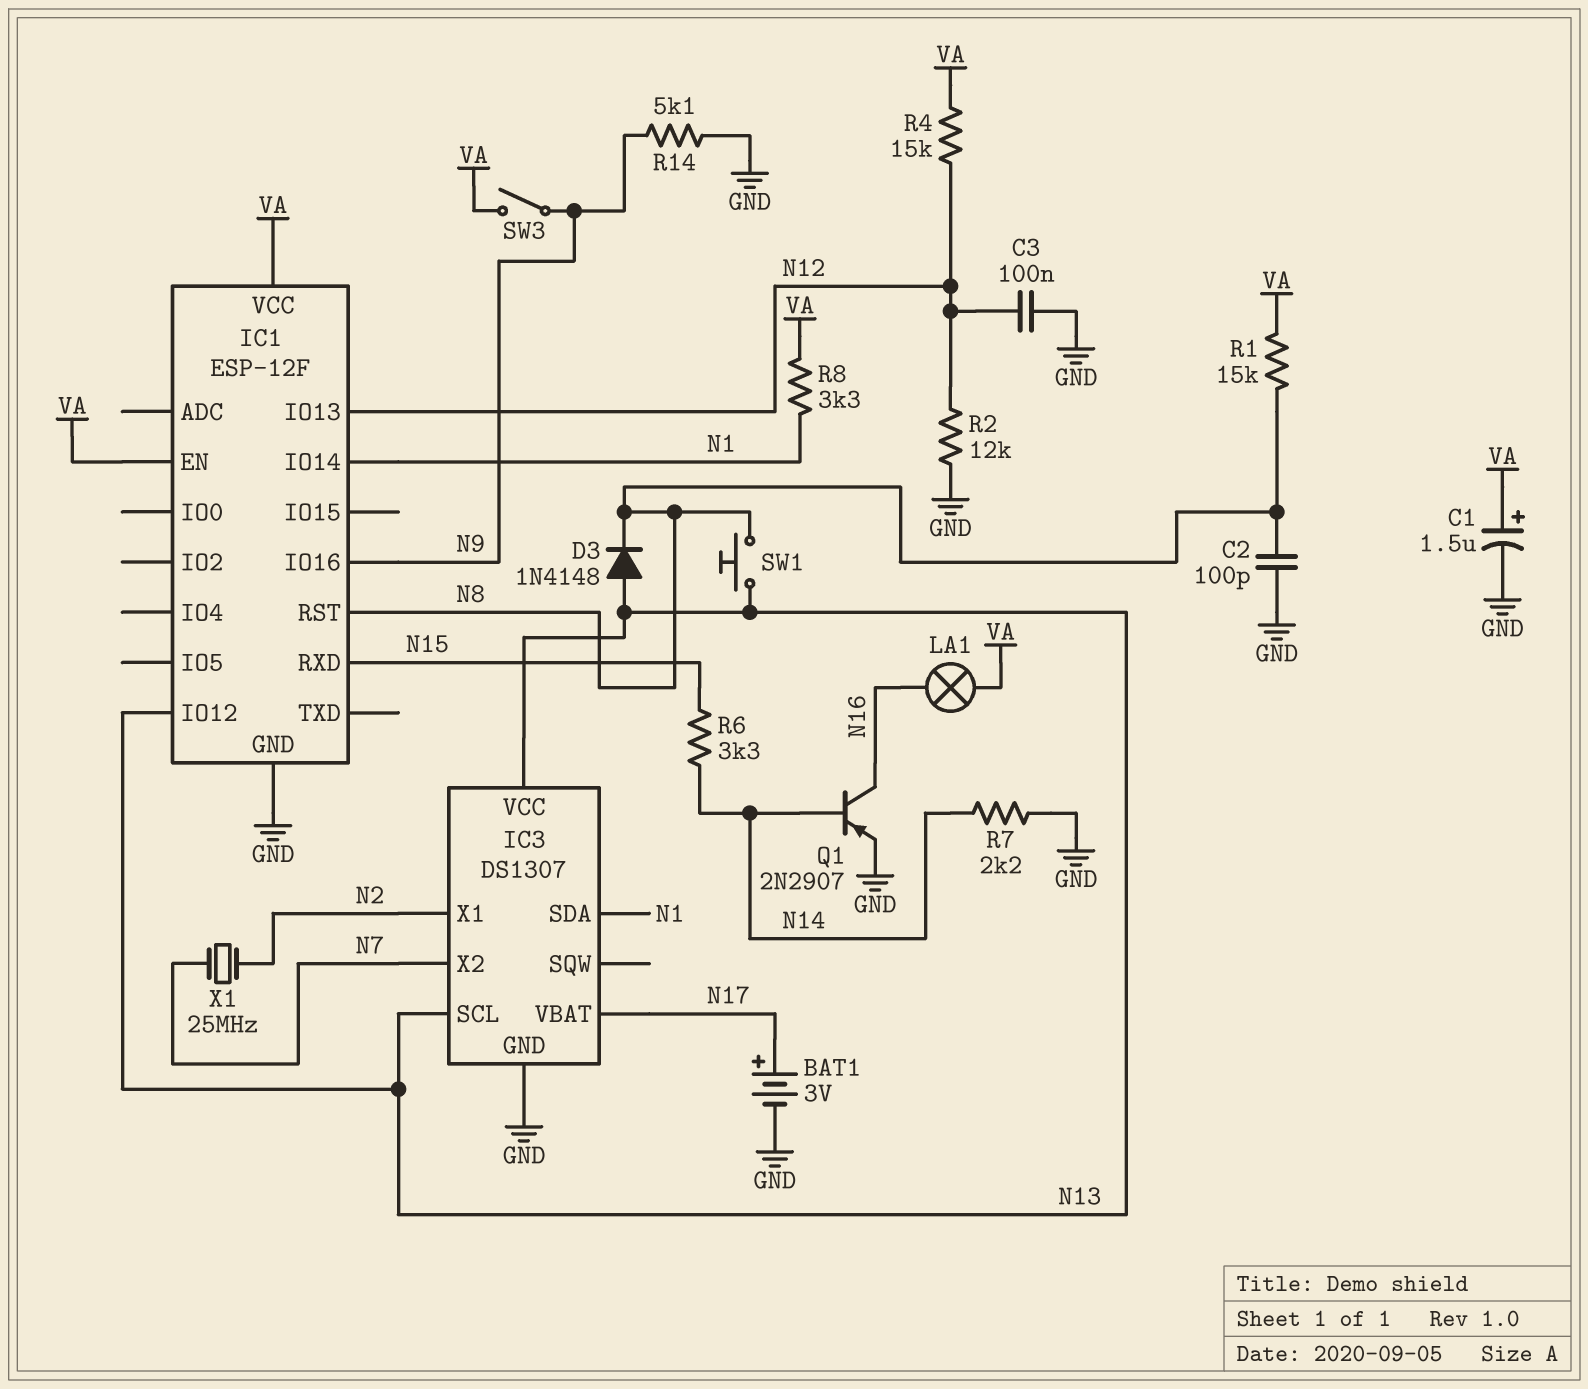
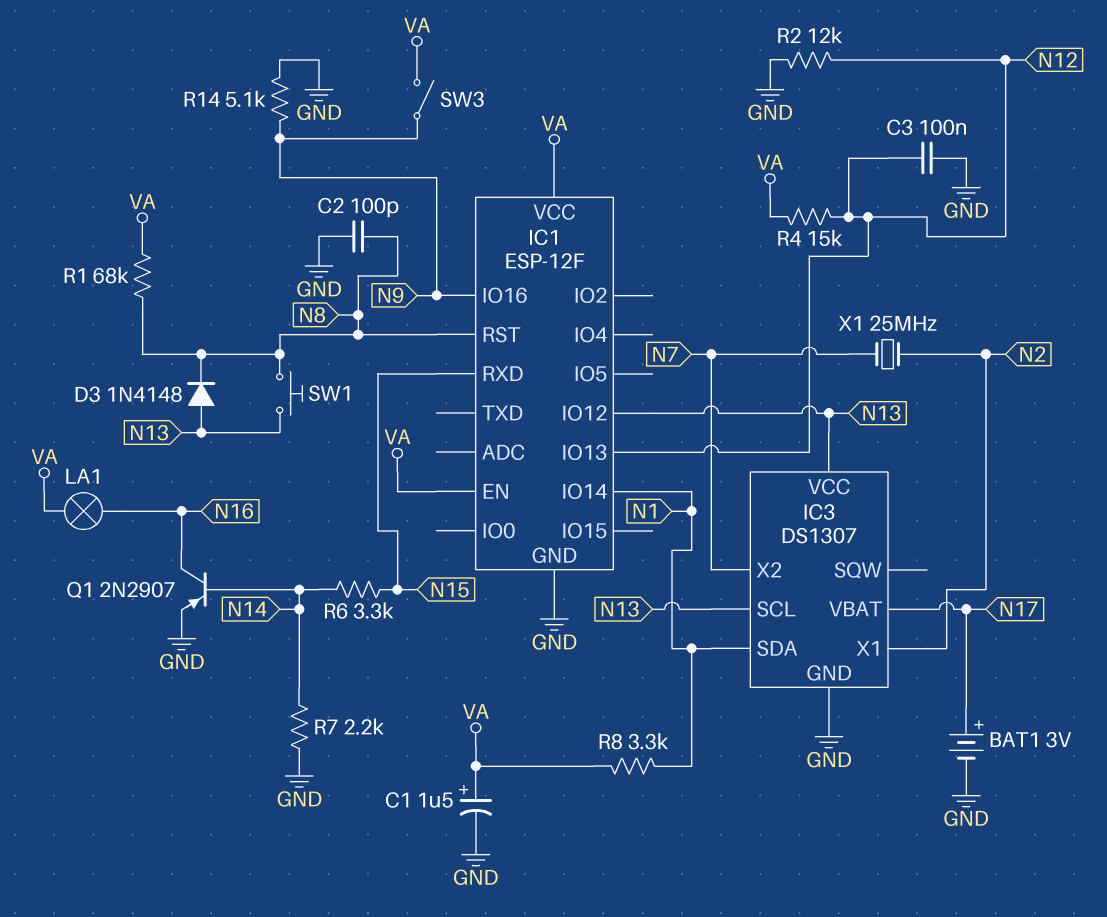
R1: 15k (N8, VA) -> 68k (N8, VA)

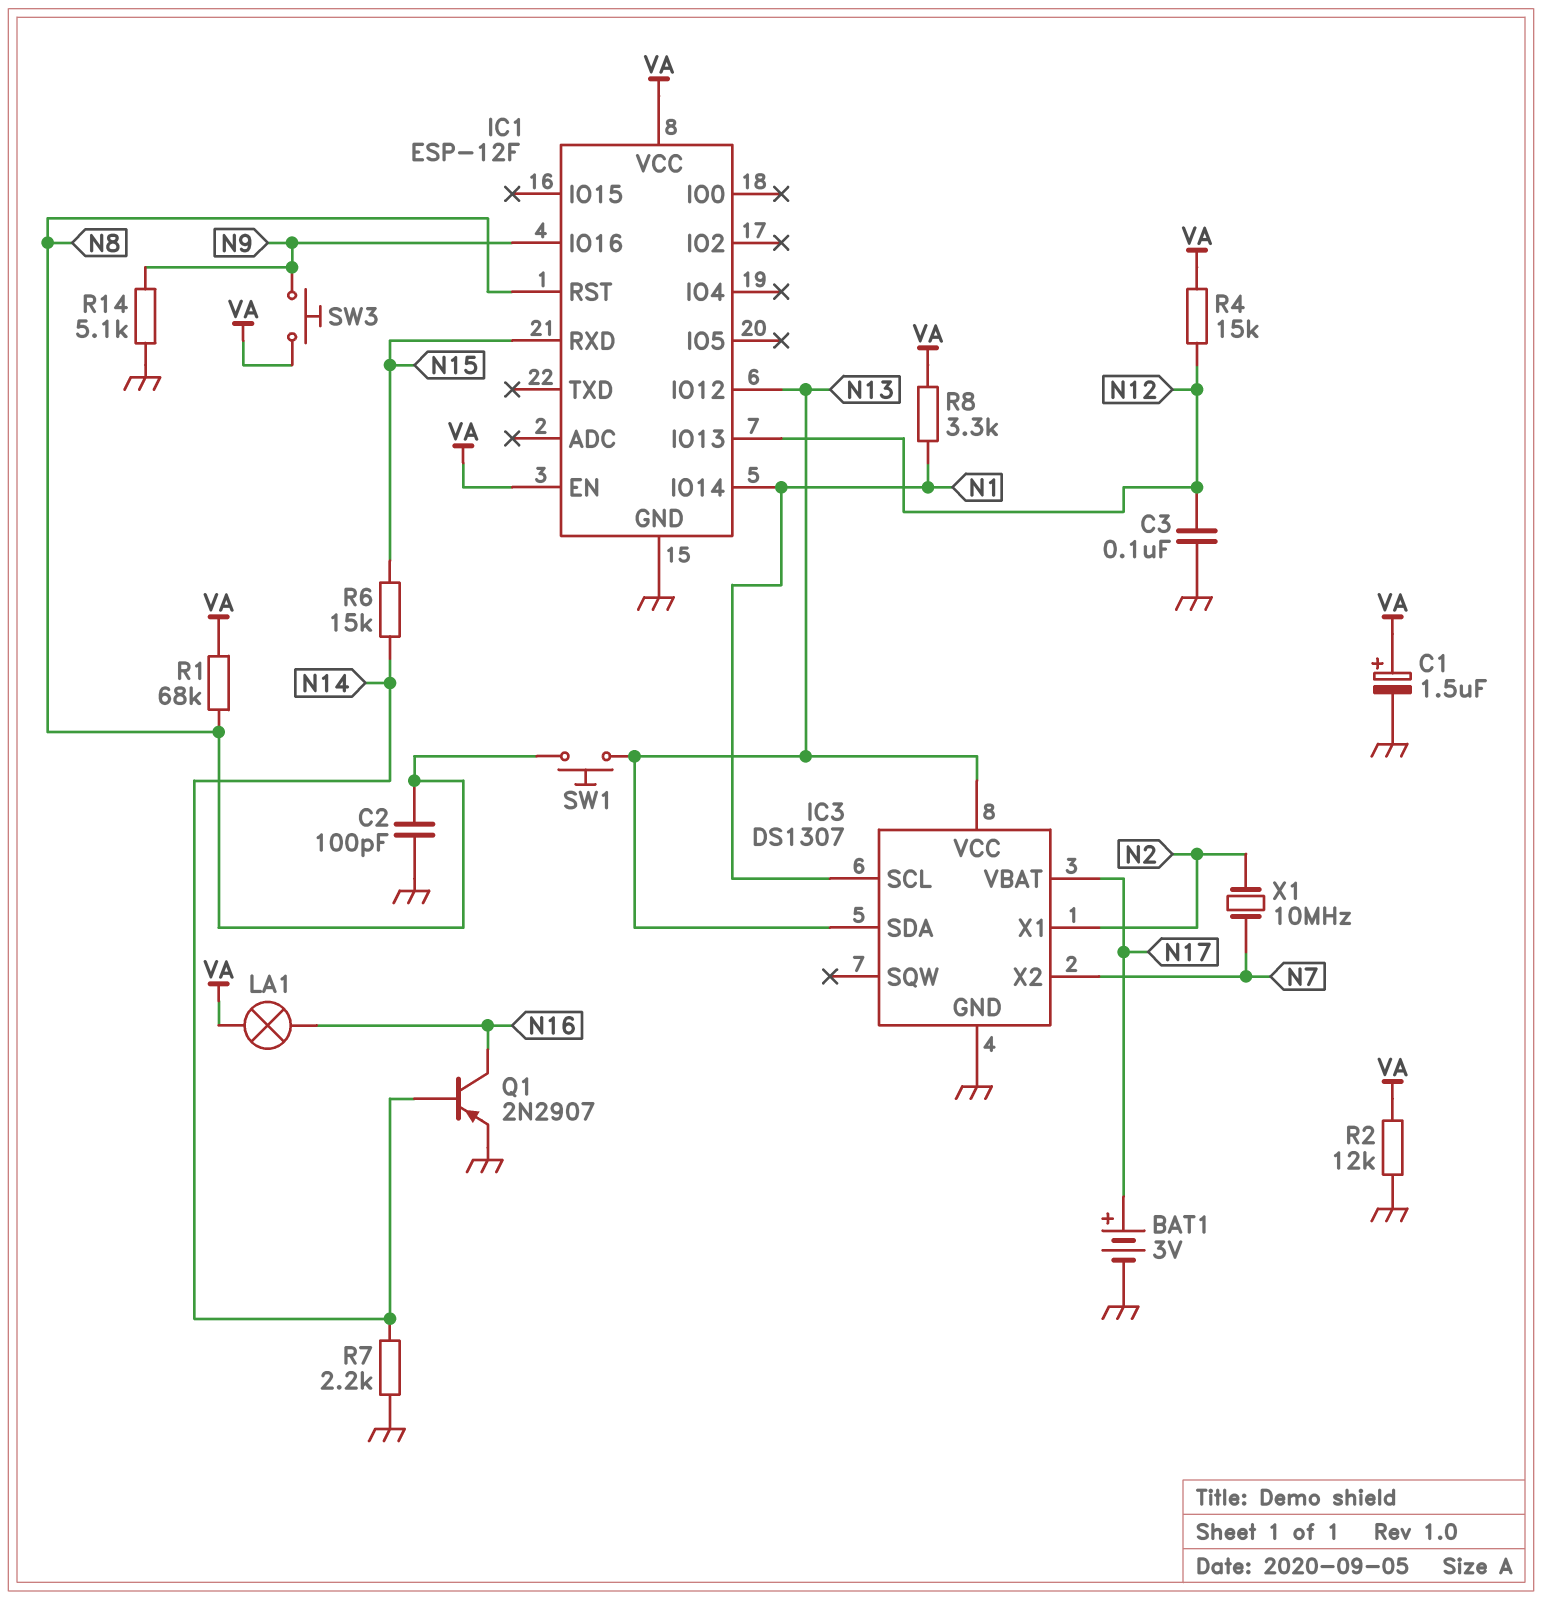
D3: diode 1N4148 (A N13, K N8) -> none
IC3 pin SCL: N13 -> N1
IC3 pin SDA: N1 -> N13
R2: 12k (GND, N12) -> 12k (GND, VA)
R6: 3.3k (N14, N15) -> 15k (N14, N15)
SW3: switch (N9, VA) -> button (N9, VA)
X1: 25MHz (N2, N7) -> 10MHz (N2, N7)

